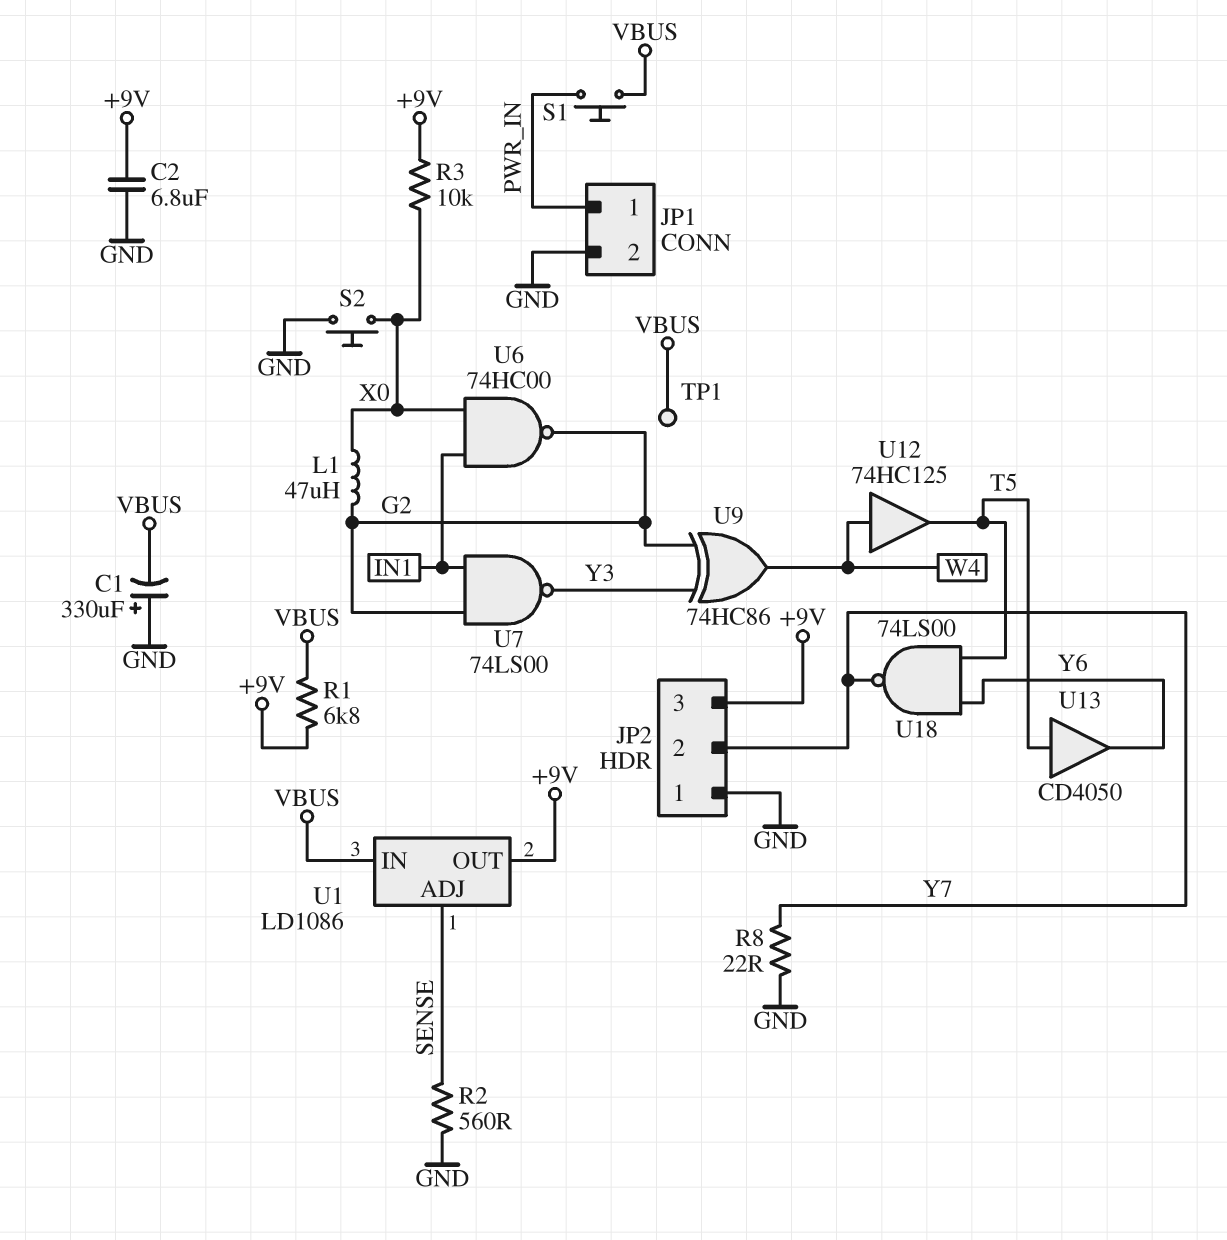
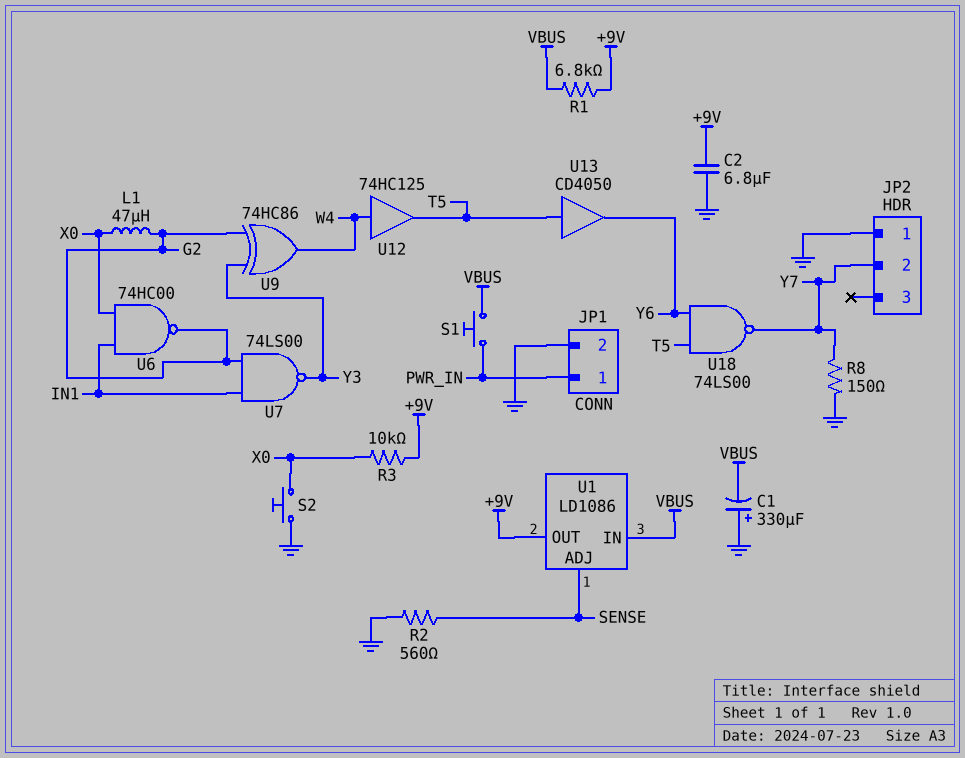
JP2 pin 3: +9V -> none
R8: 22 (GND, Y7) -> 150 (GND, Y7)
TP1: test point (VBUS) -> none

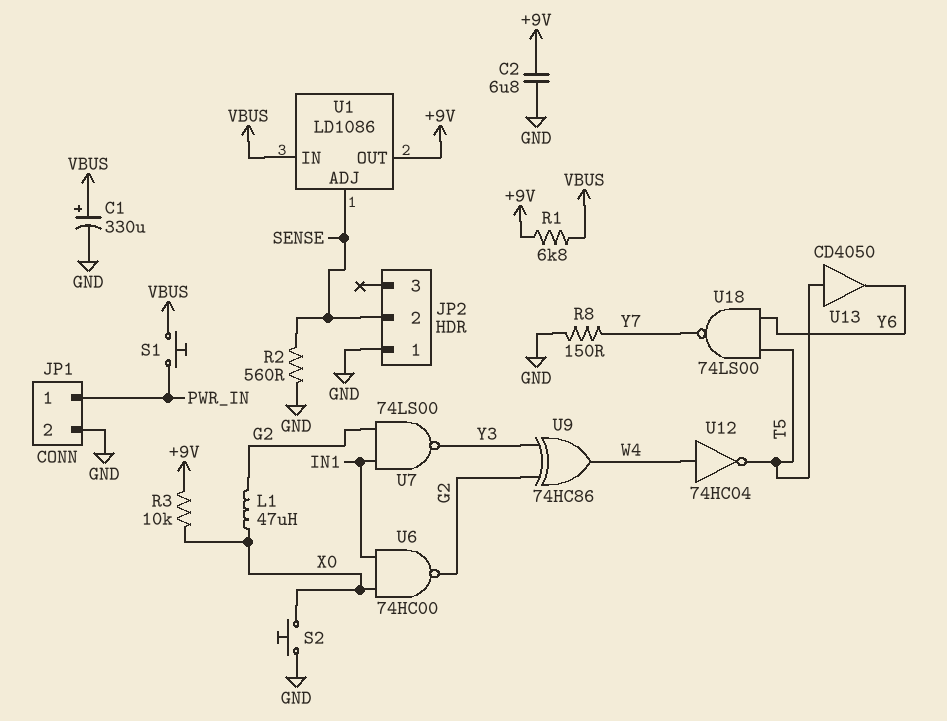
C1: 330uF (plus GND, minus VBUS) -> 330uF (plus VBUS, minus GND)
JP2 pin 2: Y7 -> SENSE
U12: buffer 74HC125 (in W4, out T5) -> NOT 74HC04 (in W4, out T5)

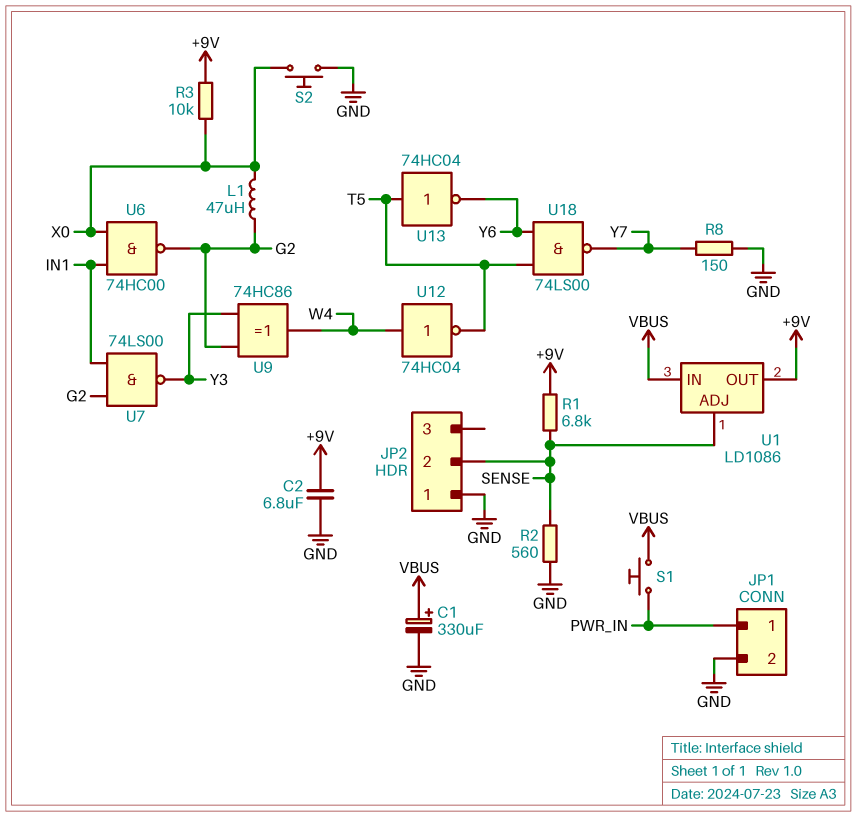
R1: 6.8k (+9V, VBUS) -> 6.8k (+9V, SENSE)
U13: buffer CD4050 (in T5, out Y6) -> NOT 74HC04 (in T5, out Y6)

